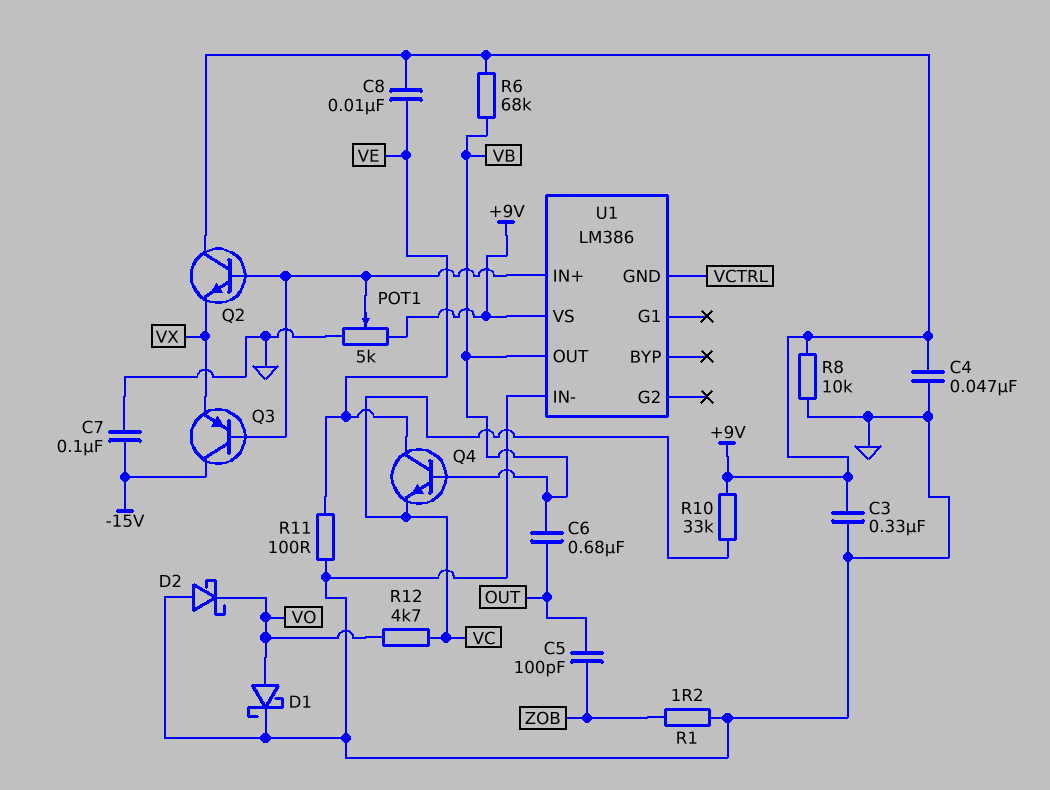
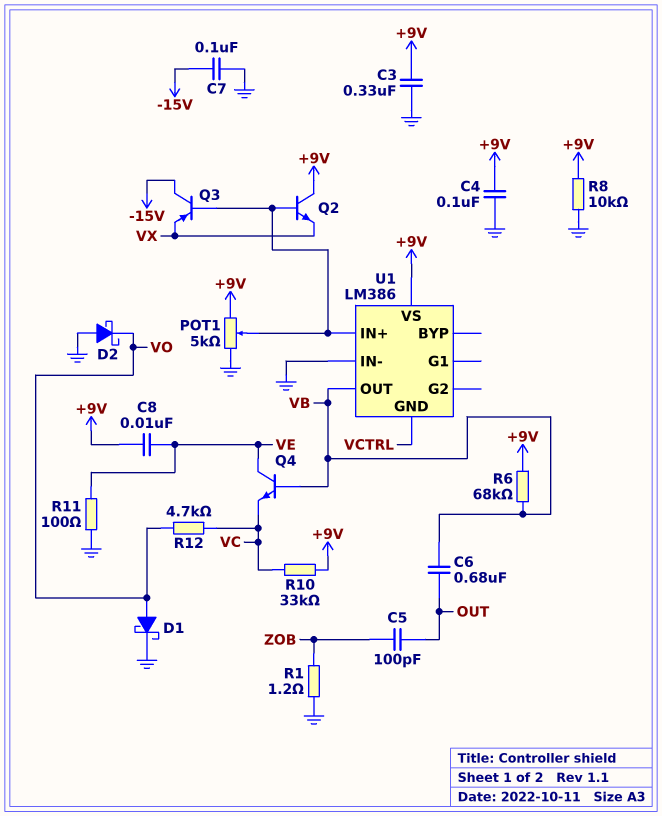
C4: 47nF (+9V, GND) -> 100nF (+9V, GND)

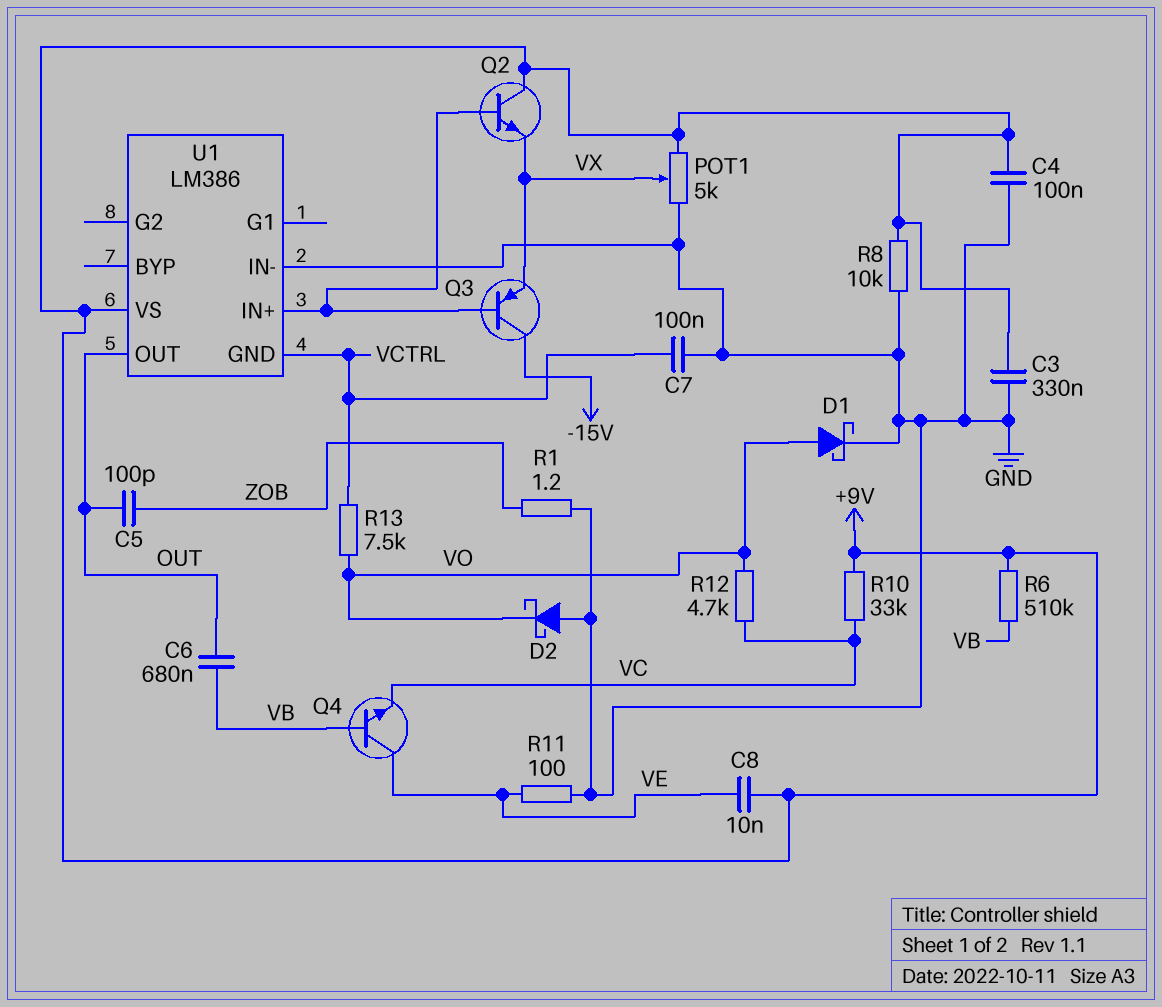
C7: 100nF (-15V, GND) -> 100nF (GND, VCTRL)
POT1: 5k (+9V, GND, wiper U1/IN+) -> 5k (+9V, GND, wiper VX)
R6: 68k (+9V, VB) -> 510k (+9V, VB)
R13: none -> 7.5k (VCTRL, VO)
U1 pin OUT: VB -> OUT

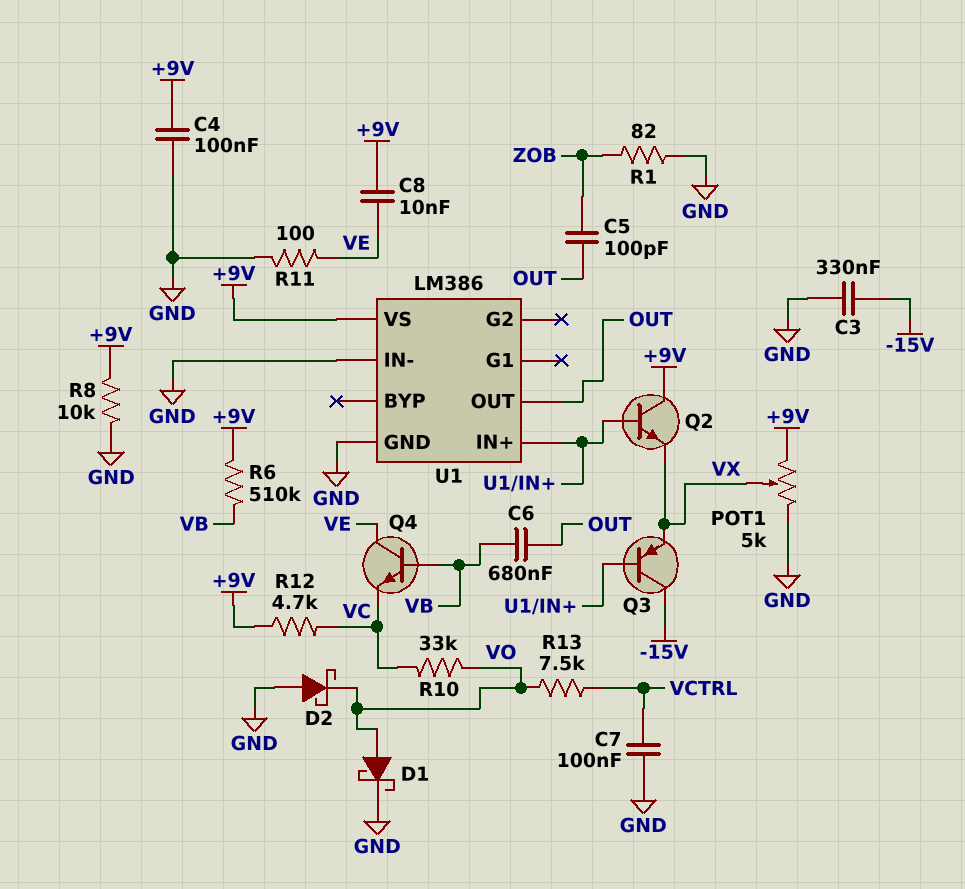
C3: 330nF (+9V, GND) -> 330nF (-15V, GND)
R1: 1.2 (GND, ZOB) -> 82 (GND, ZOB)
R10: 33k (+9V, VC) -> 33k (VC, VO)
R12: 4.7k (VC, VO) -> 4.7k (+9V, VC)
U1 pin GND: VCTRL -> GND

